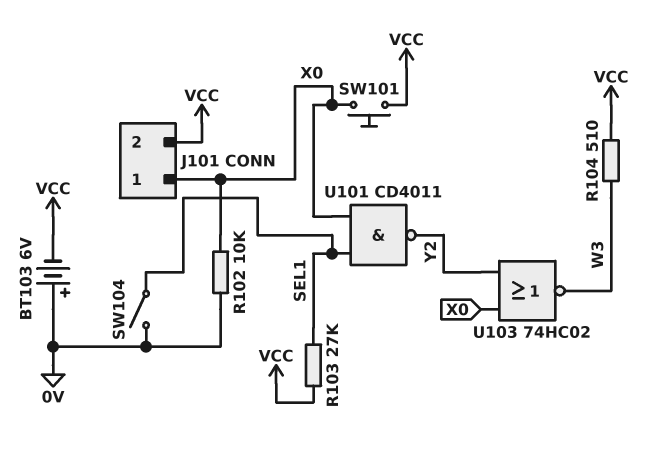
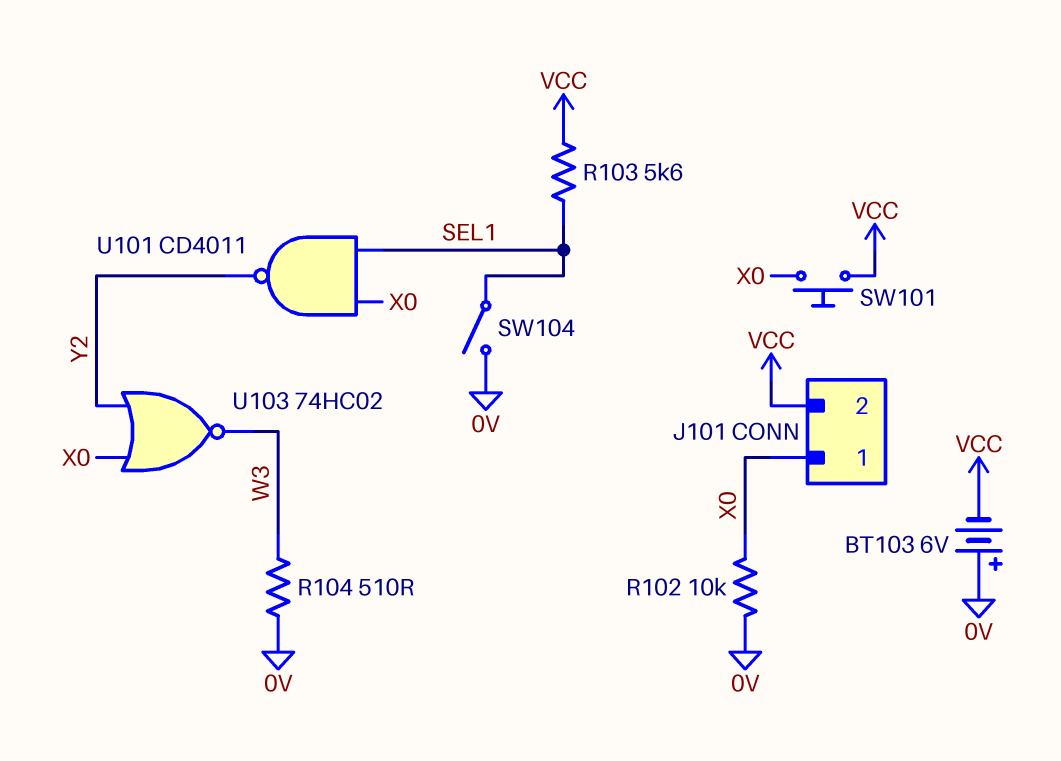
R103: 27k (SEL1, VCC) -> 5.6k (SEL1, VCC)
R104: 510 (VCC, W3) -> 510 (0V, W3)

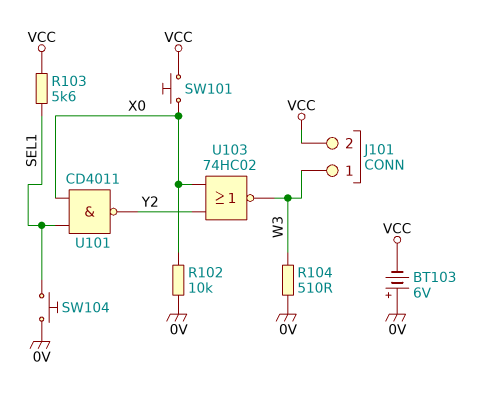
J101 pin 1: X0 -> W3
SW104: switch (0V, SEL1) -> button (0V, SEL1)

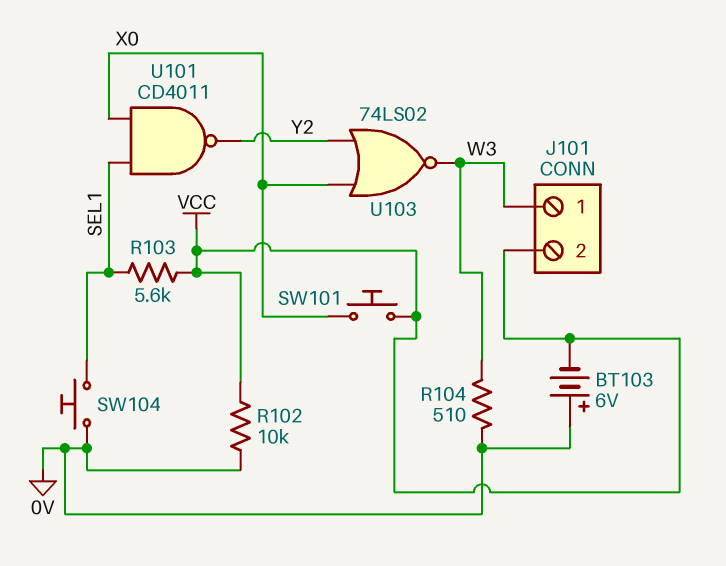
R102: 10k (0V, X0) -> 10k (0V, VCC)
U103: NOR 74HC02 (in X0, in Y2, out W3) -> NOR 74LS02 (in X0, in Y2, out W3)

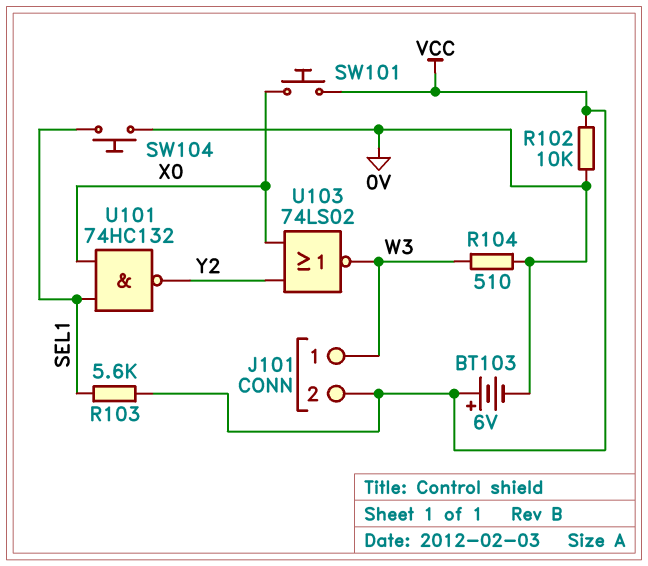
BT103: 6V (plus 0V, minus VCC) -> 6V (plus VCC, minus 0V)
U101: NAND CD4011 (in SEL1, in X0, out Y2) -> NAND 74HC132 (in SEL1, in X0, out Y2)

